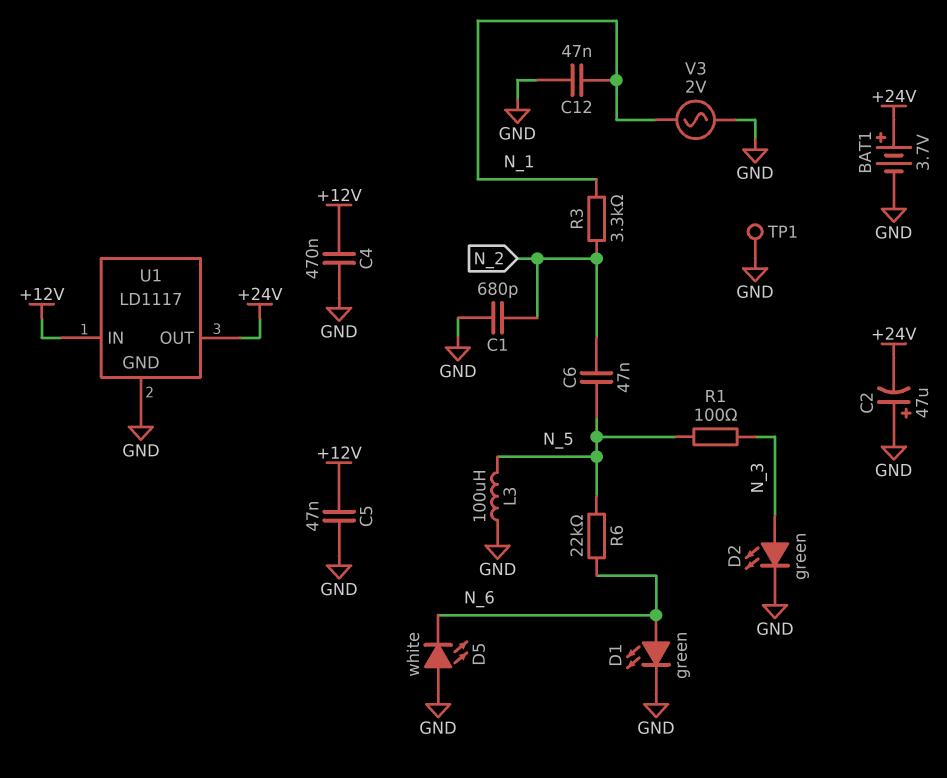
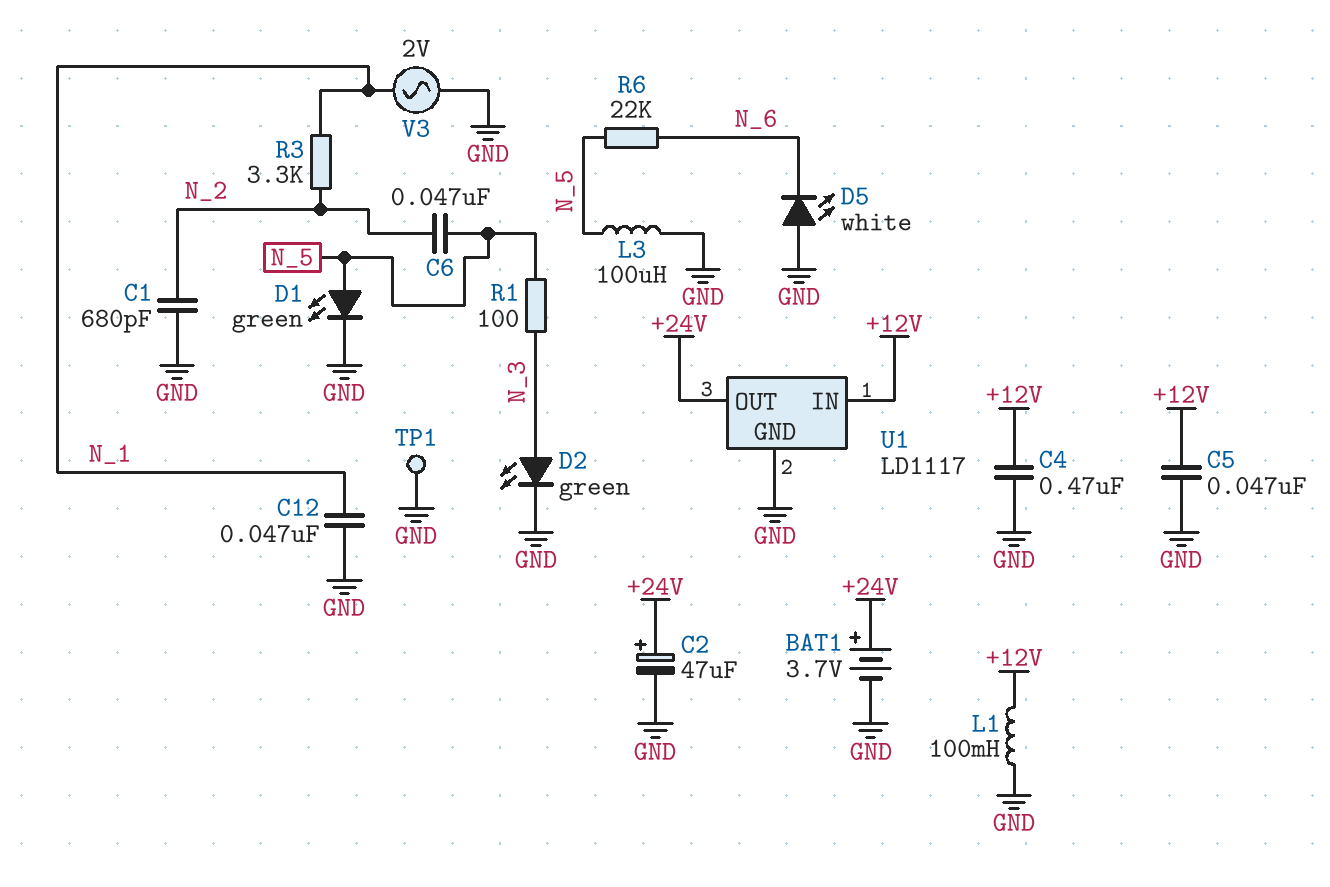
C2: 47uF (plus GND, minus +24V) -> 47uF (plus +24V, minus GND)
D1: LED green (A N_6, K GND) -> LED green (A N_5, K GND)
L1: none -> 100mH (+12V, GND)

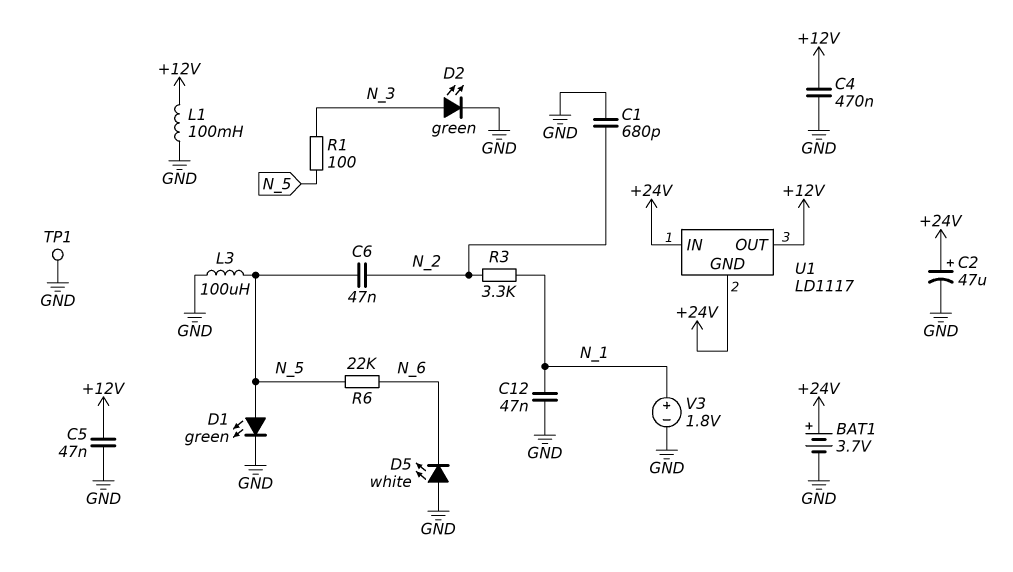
U1 pin GND: GND -> +24V
U1 pin IN: +12V -> +24V
U1 pin OUT: +24V -> +12V
V3: AC 2V (GND, N_1) -> 1.8V (plus N_1, minus GND)

